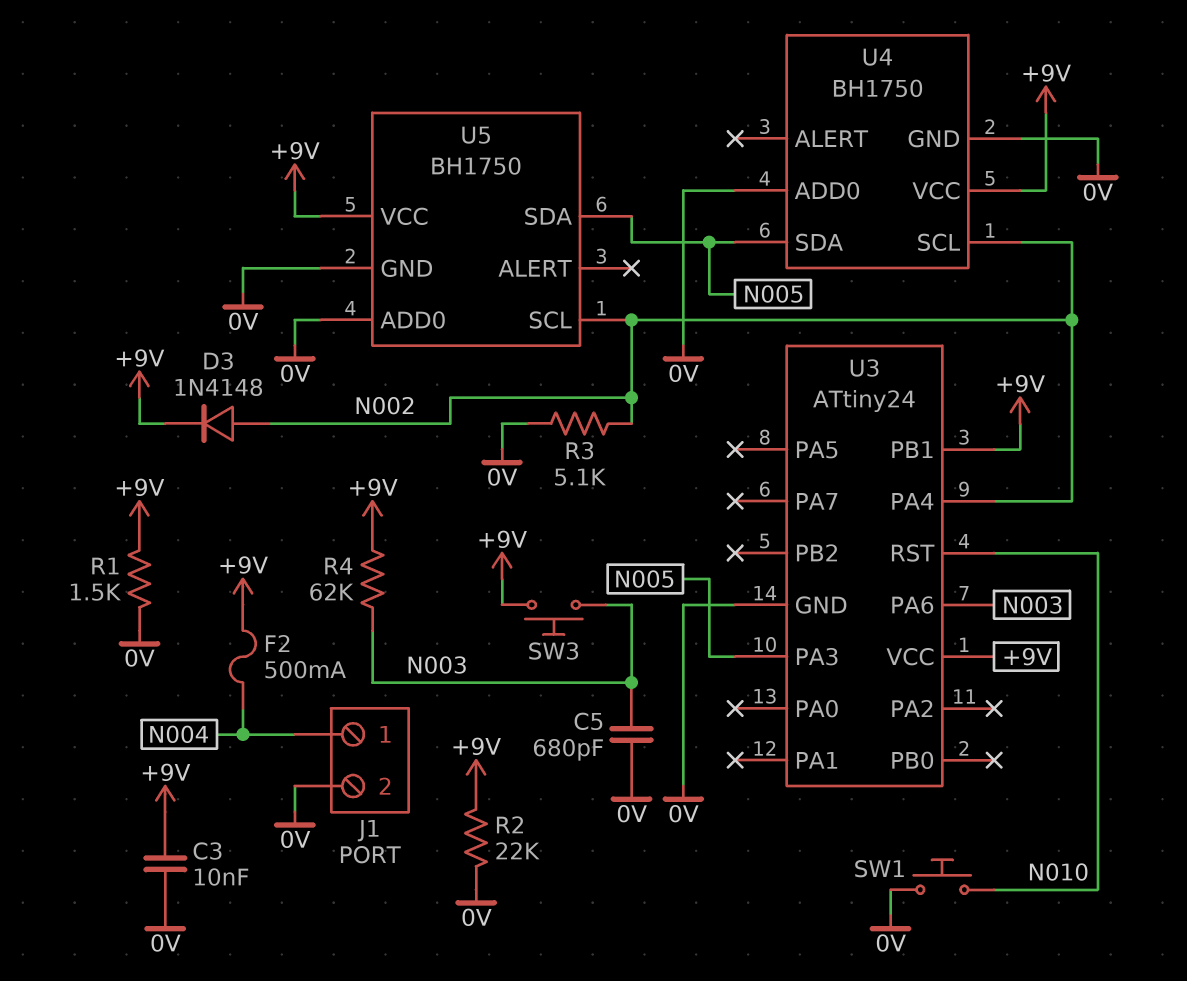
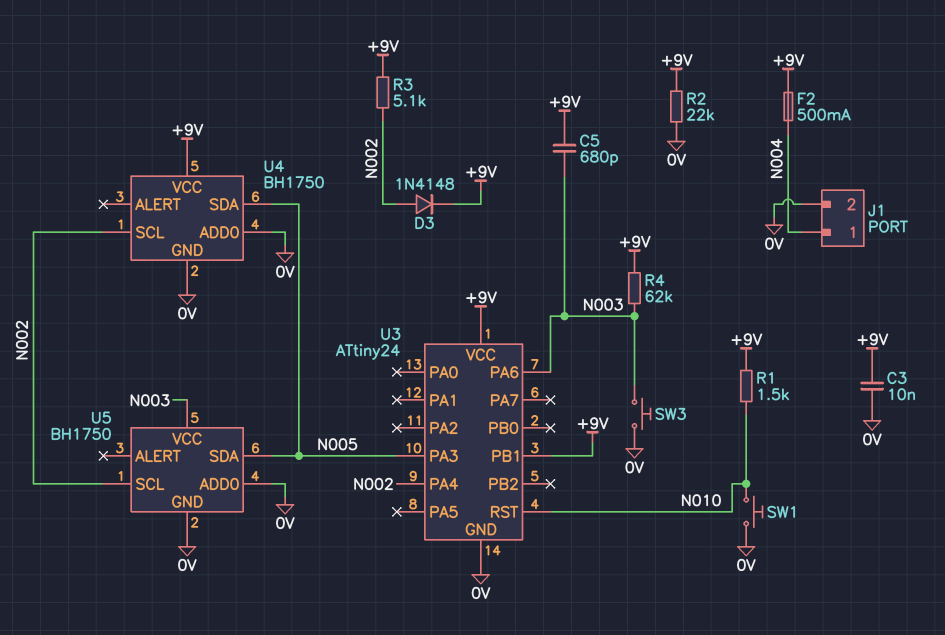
C5: 680pF (0V, N003) -> 680pF (+9V, N003)
R1: 1.5k (+9V, 0V) -> 1.5k (+9V, N010)
R3: 5.1k (0V, N002) -> 5.1k (+9V, N002)
SW3: button (+9V, N003) -> button (0V, N003)
U5 pin VCC: +9V -> N003

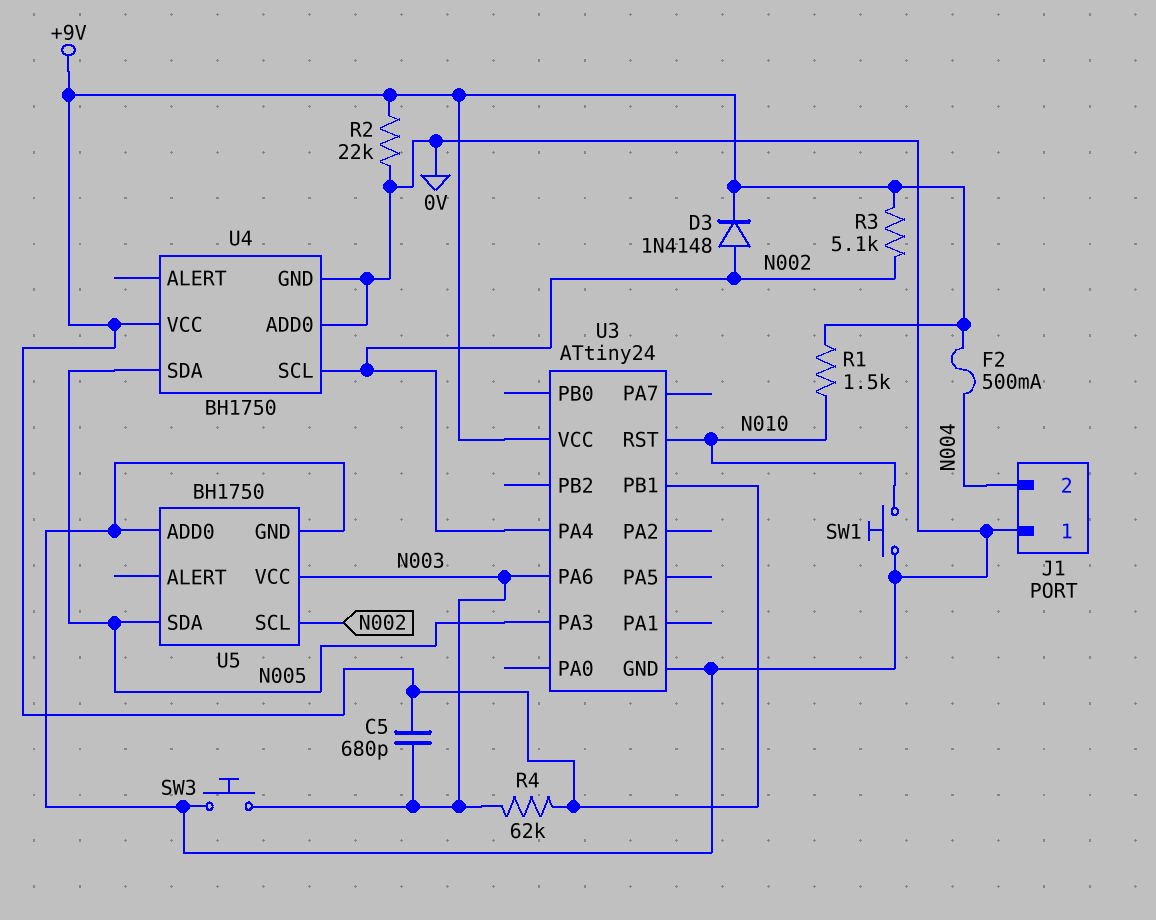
C3: 10nF (+9V, 0V) -> none
J1 pin 1: N004 -> 0V
J1 pin 2: 0V -> N004

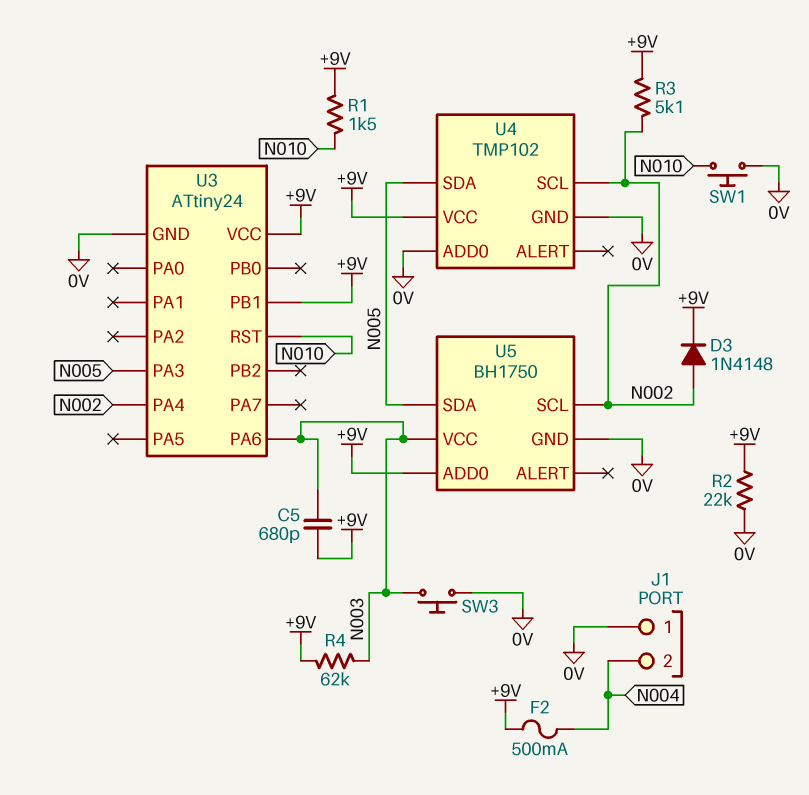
U4: BH1750 -> TMP102
U5 pin ADD0: 0V -> +9V

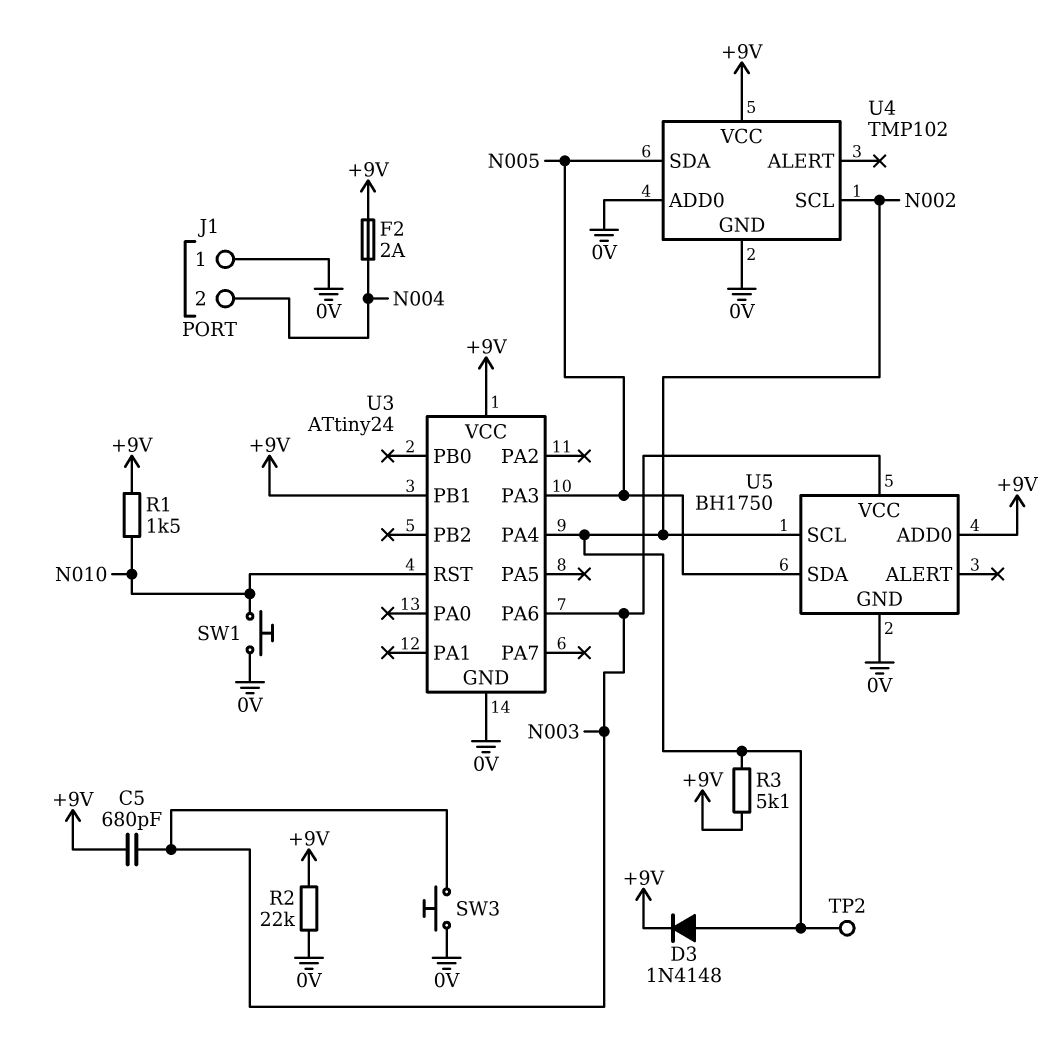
F2: 500mA (+9V, N004) -> 2A (+9V, N004)
R4: 62k (+9V, N003) -> none
TP2: none -> test point (N002)

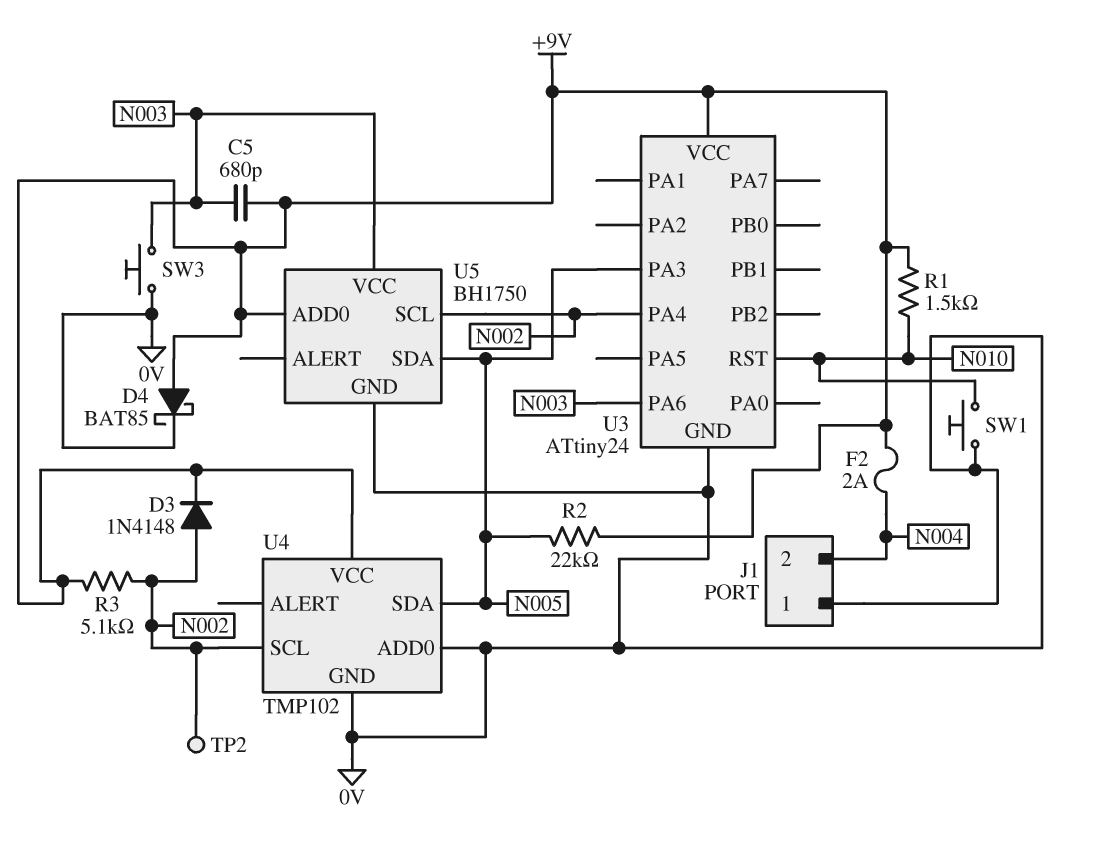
D4: none -> schottky BAT85 (A +9V, K 0V)
R2: 22k (+9V, 0V) -> 22k (+9V, N005)
U3 pin PB1: +9V -> none

